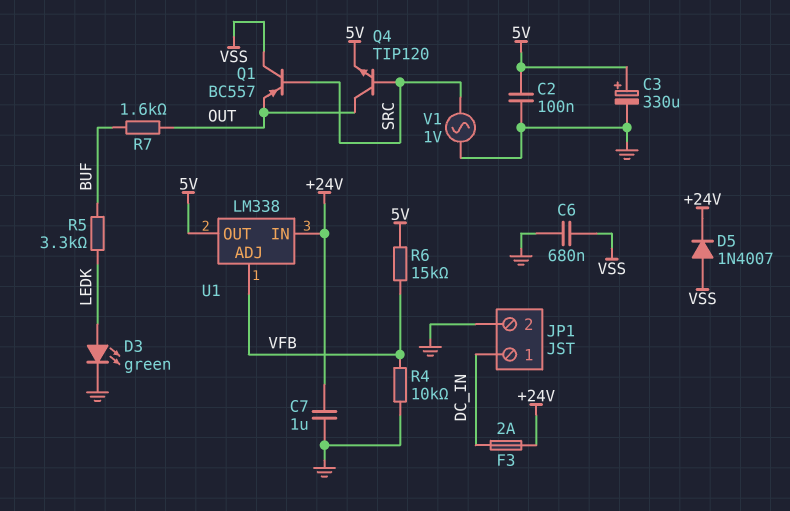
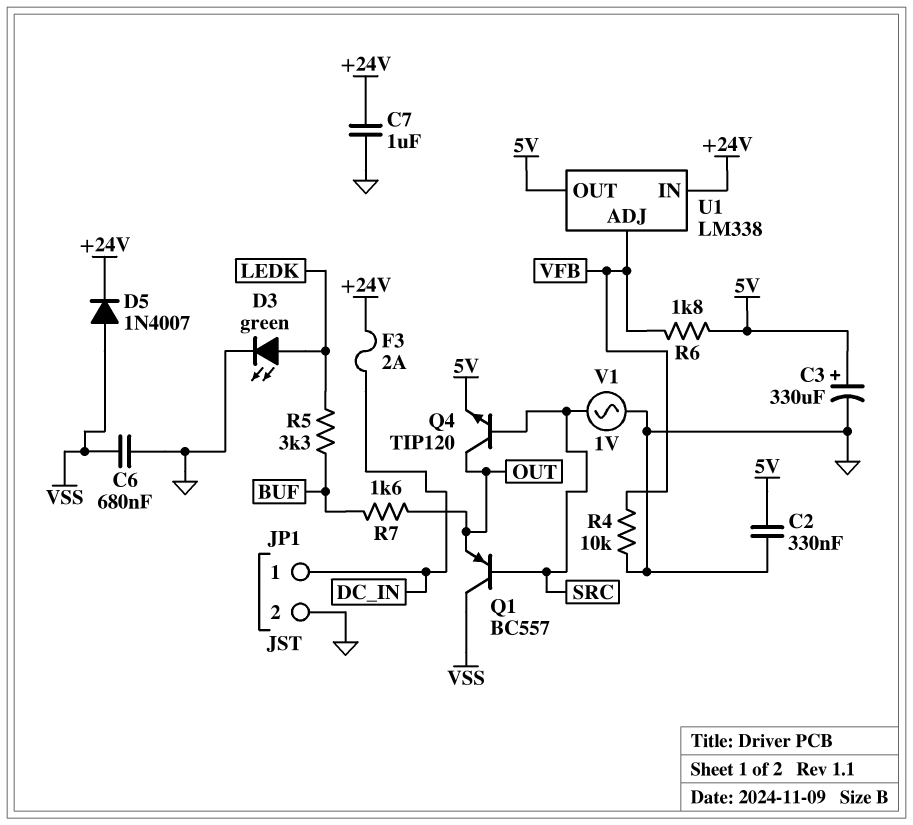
C2: 100nF (5V, GND) -> 330nF (5V, GND)
R6: 15k (5V, VFB) -> 1.8k (5V, VFB)

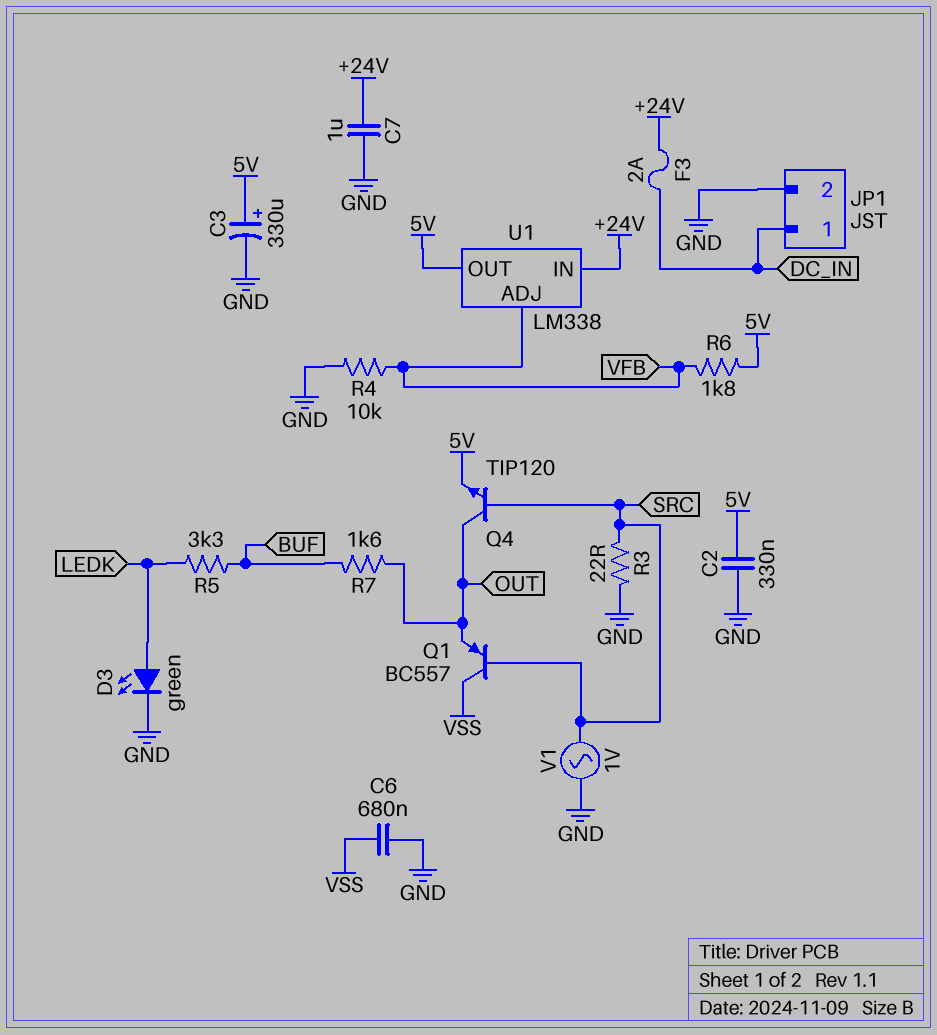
D5: diode 1N4007 (A VSS, K +24V) -> none
R3: none -> 22 (GND, SRC)

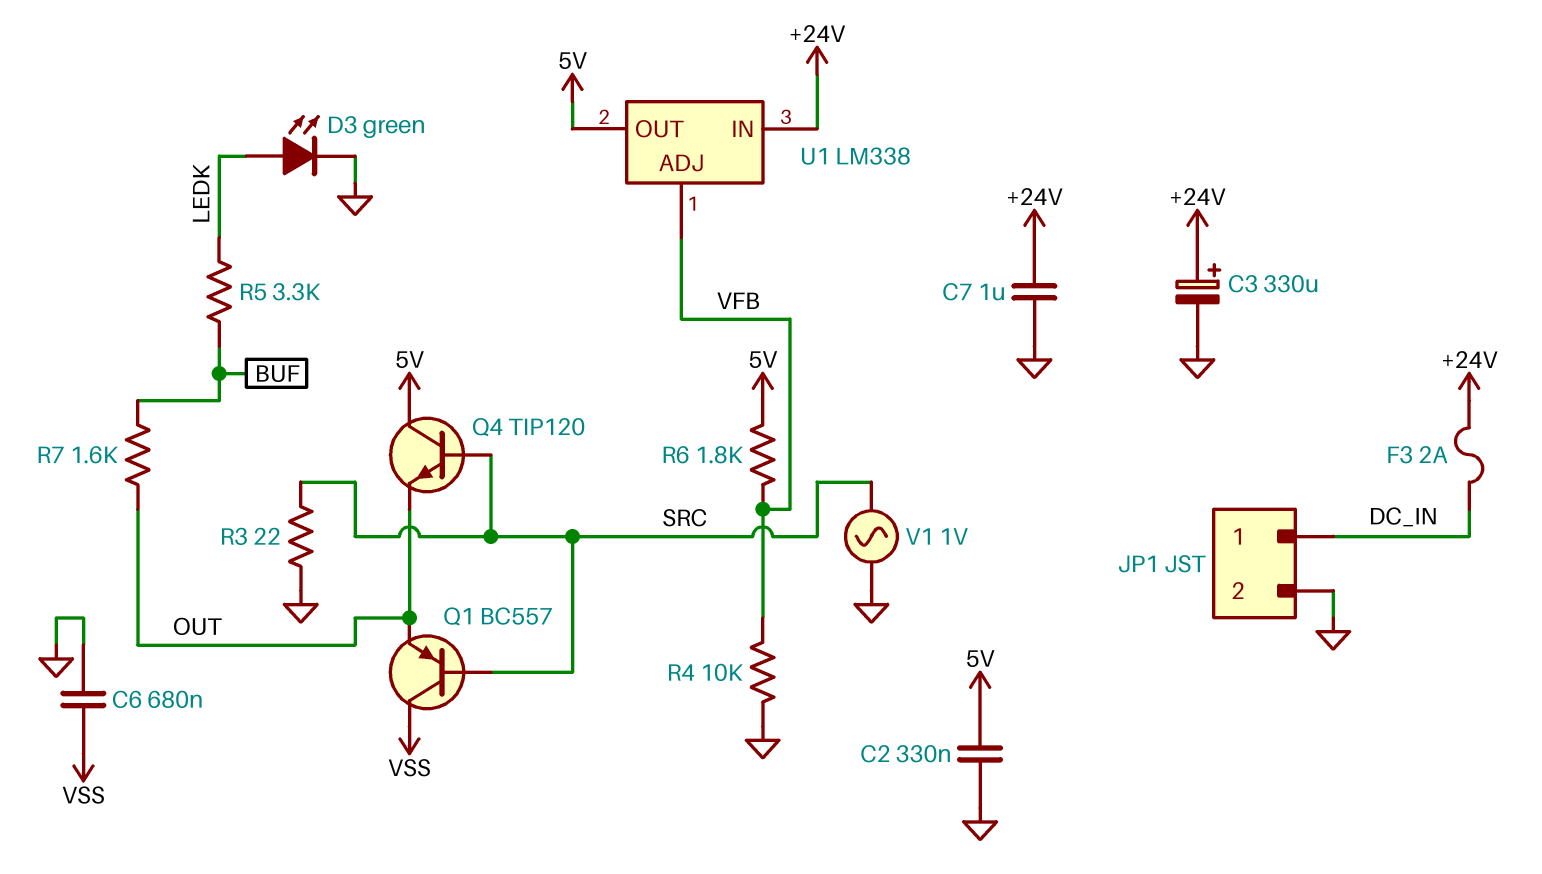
C3: 330uF (plus 5V, minus GND) -> 330uF (plus +24V, minus GND)
Q4: NPN TIP120 (B SRC, C OUT, E 5V) -> NPN TIP120 (B SRC, C 5V, E OUT)

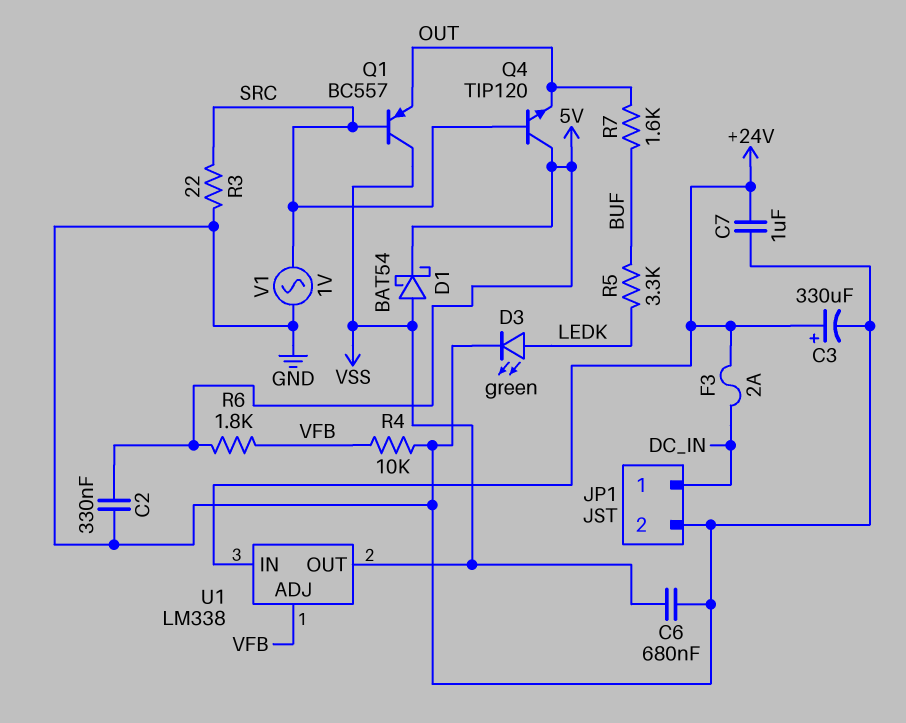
D1: none -> schottky BAT54 (A VSS, K 5V)
U1 pin OUT: 5V -> VSS

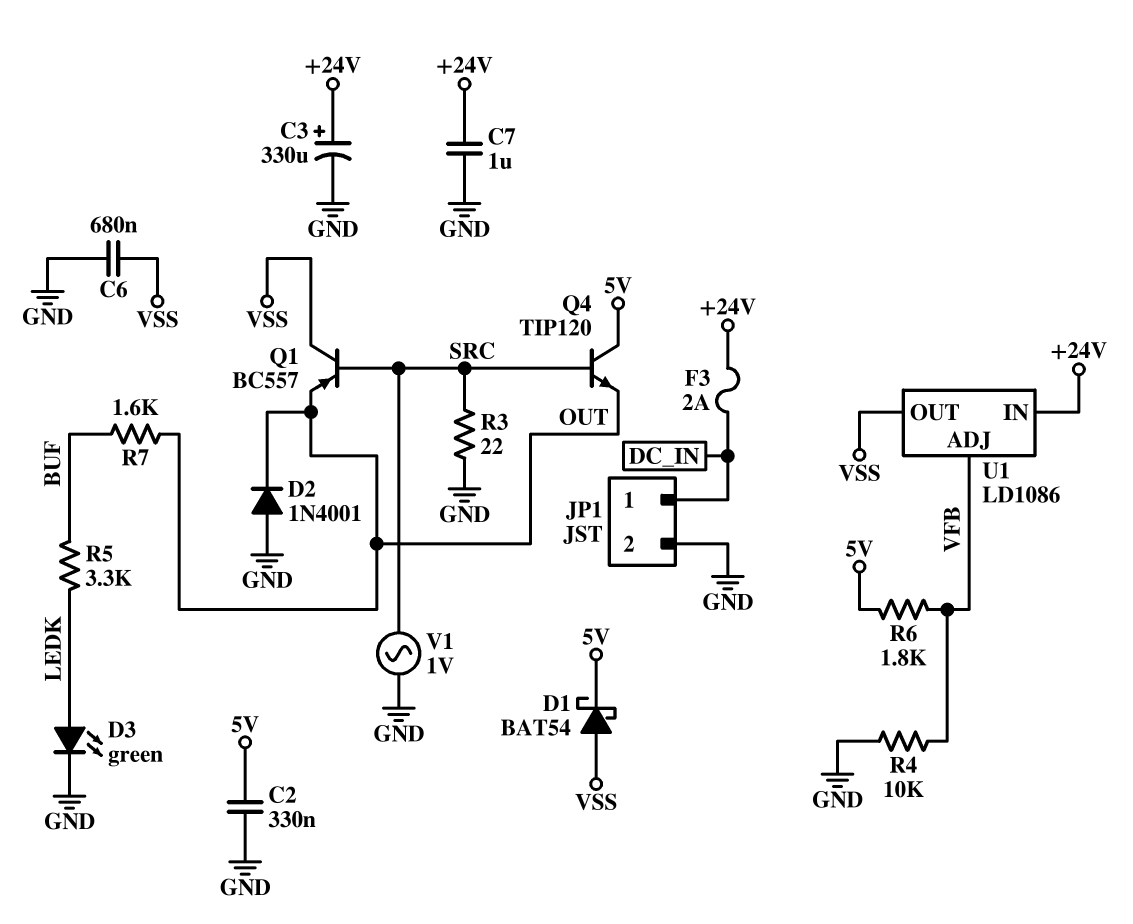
D2: none -> diode 1N4001 (A GND, K OUT)
U1: LM338 -> LD1086

